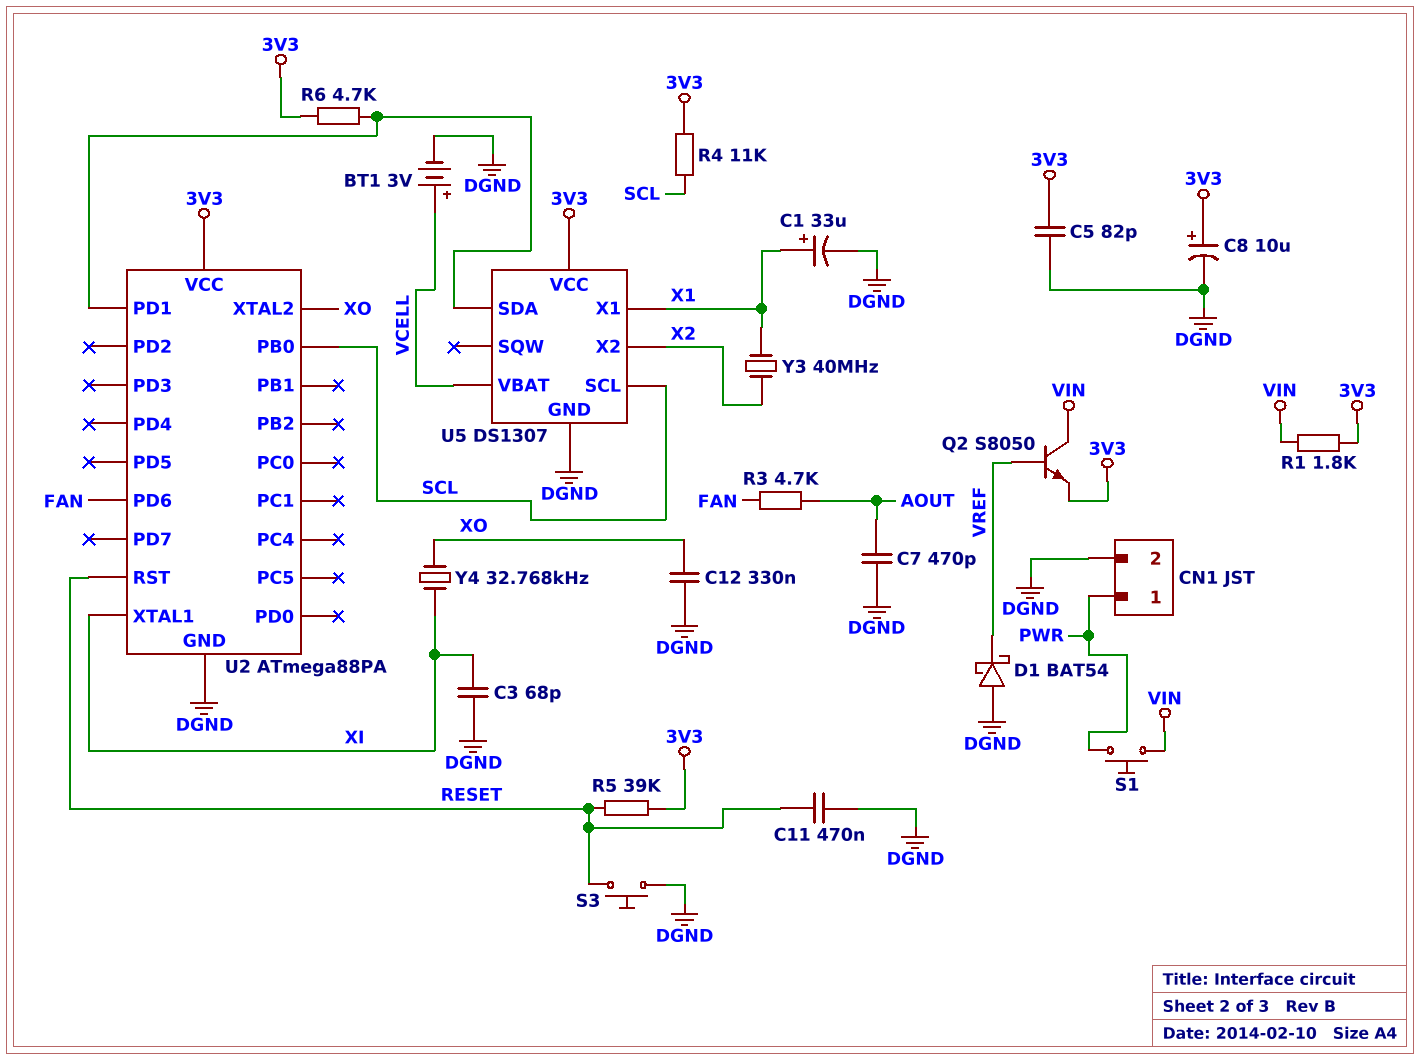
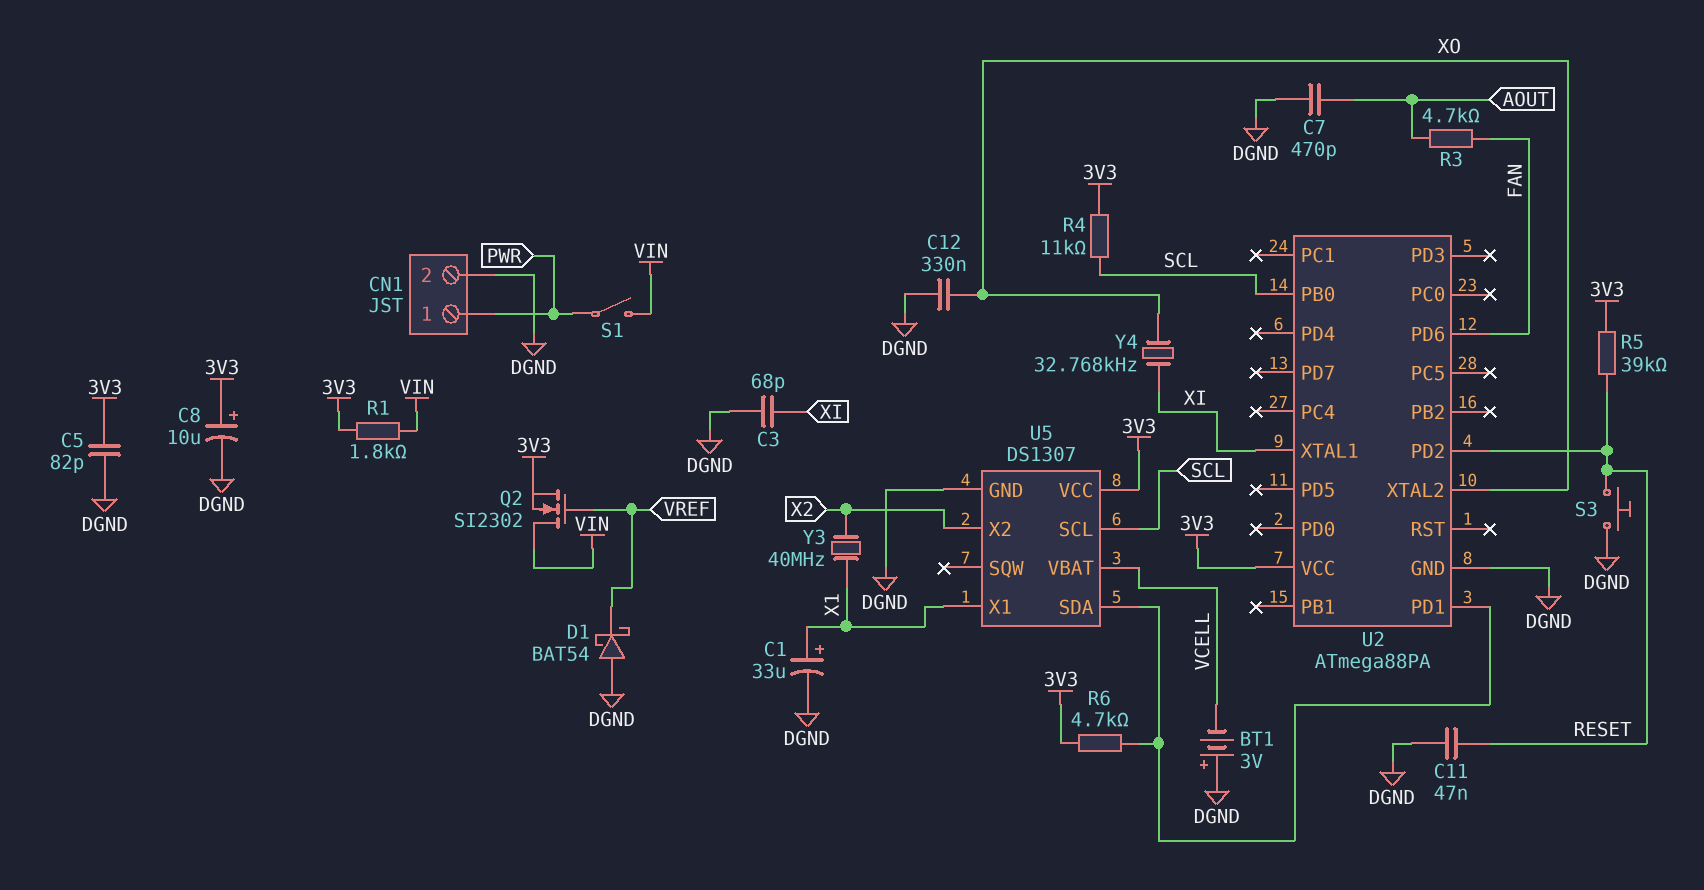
BT1: 3V (plus VCELL, minus DGND) -> 3V (plus DGND, minus VCELL)
C11: 470nF (DGND, RESET) -> 47nF (DGND, RESET)
Q2: NPN S8050 (B VREF, C VIN, E 3V3) -> NMOS SI2302 (G VREF, D VIN, S 3V3)
S1: button (PWR, VIN) -> switch (PWR, VIN)
U2 pin PD2: none -> RESET
U2 pin RST: RESET -> none

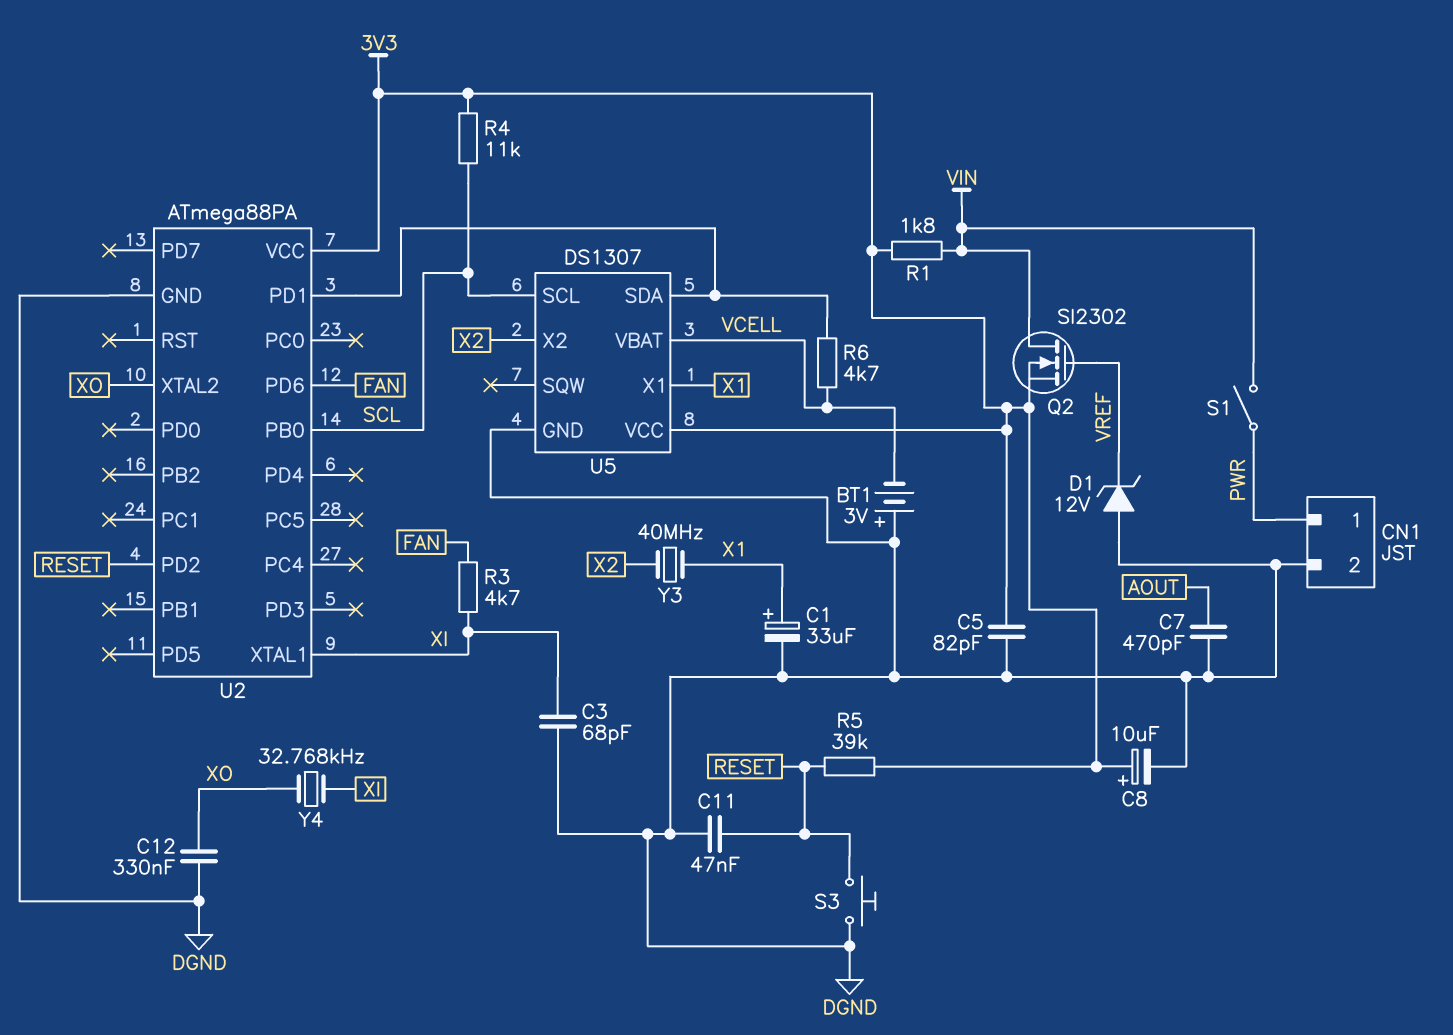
D1: schottky BAT54 (A DGND, K VREF) -> zener 12V (A DGND, K VREF)
R3: 4.7k (AOUT, FAN) -> 4.7k (FAN, XI)
R6: 4.7k (3V3, U2/PD1) -> 4.7k (U2/PD1, VCELL)

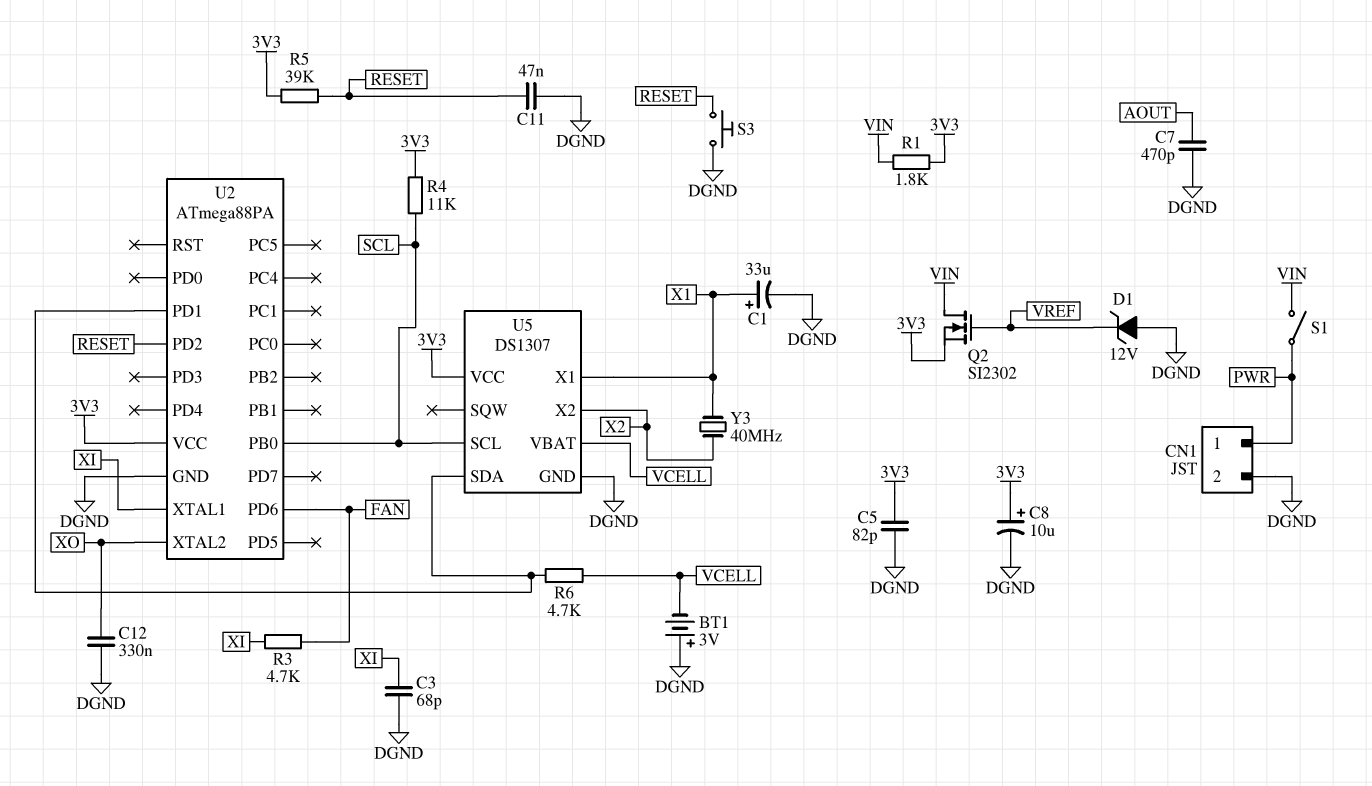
Y4: 32.768kHz (XI, XO) -> none

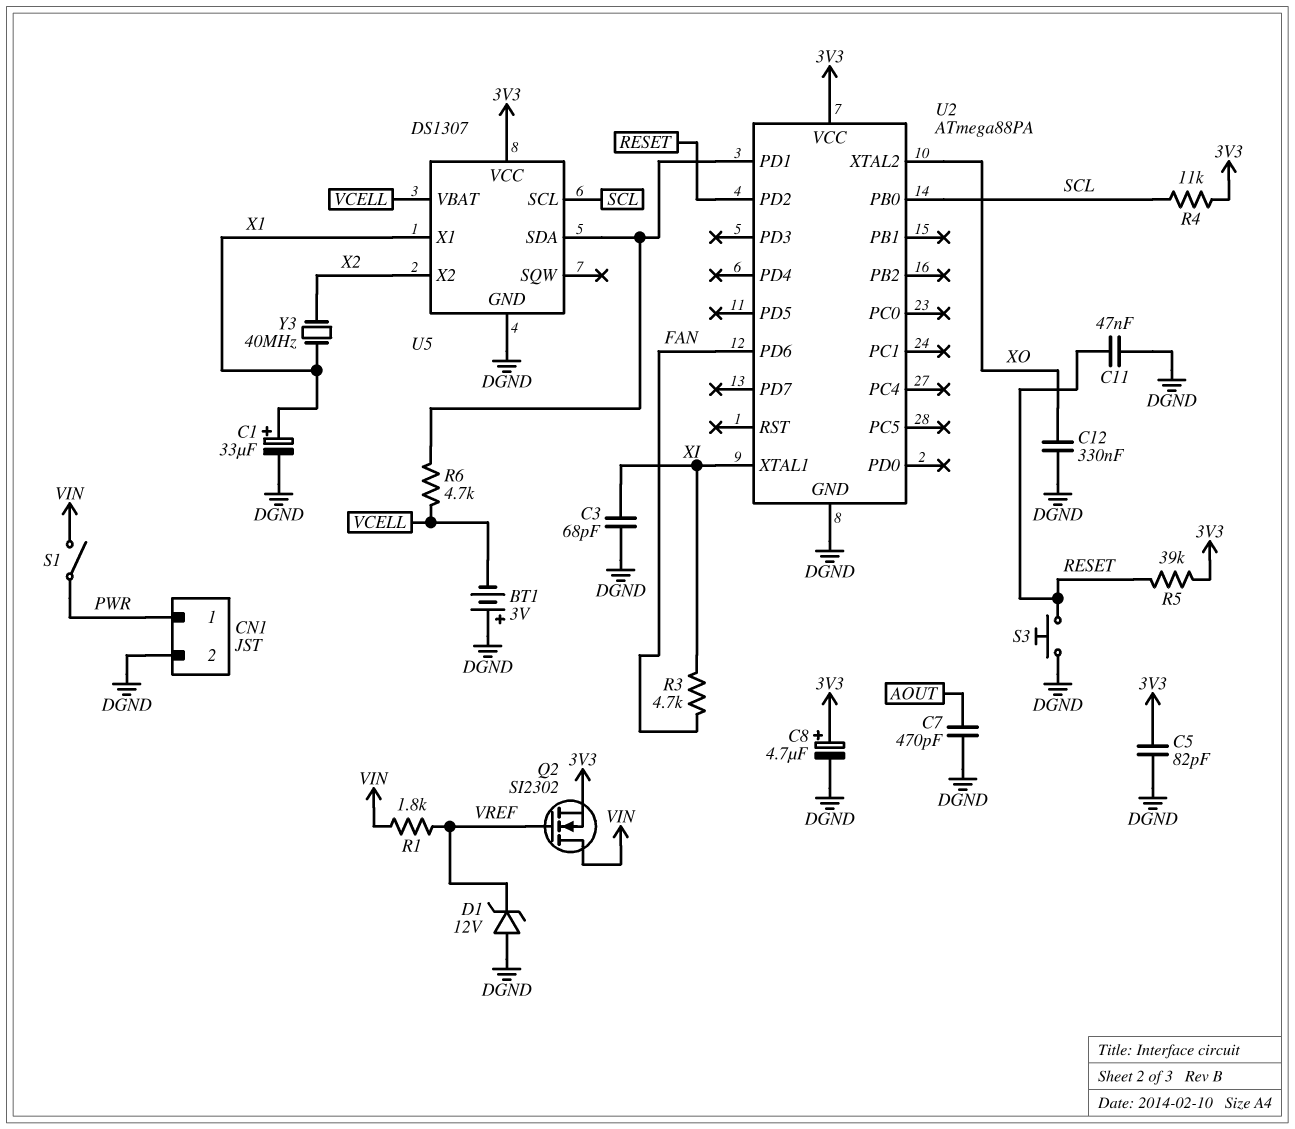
C8: 10uF (plus 3V3, minus DGND) -> 4.7uF (plus 3V3, minus DGND)
R1: 1.8k (3V3, VIN) -> 1.8k (VIN, VREF)

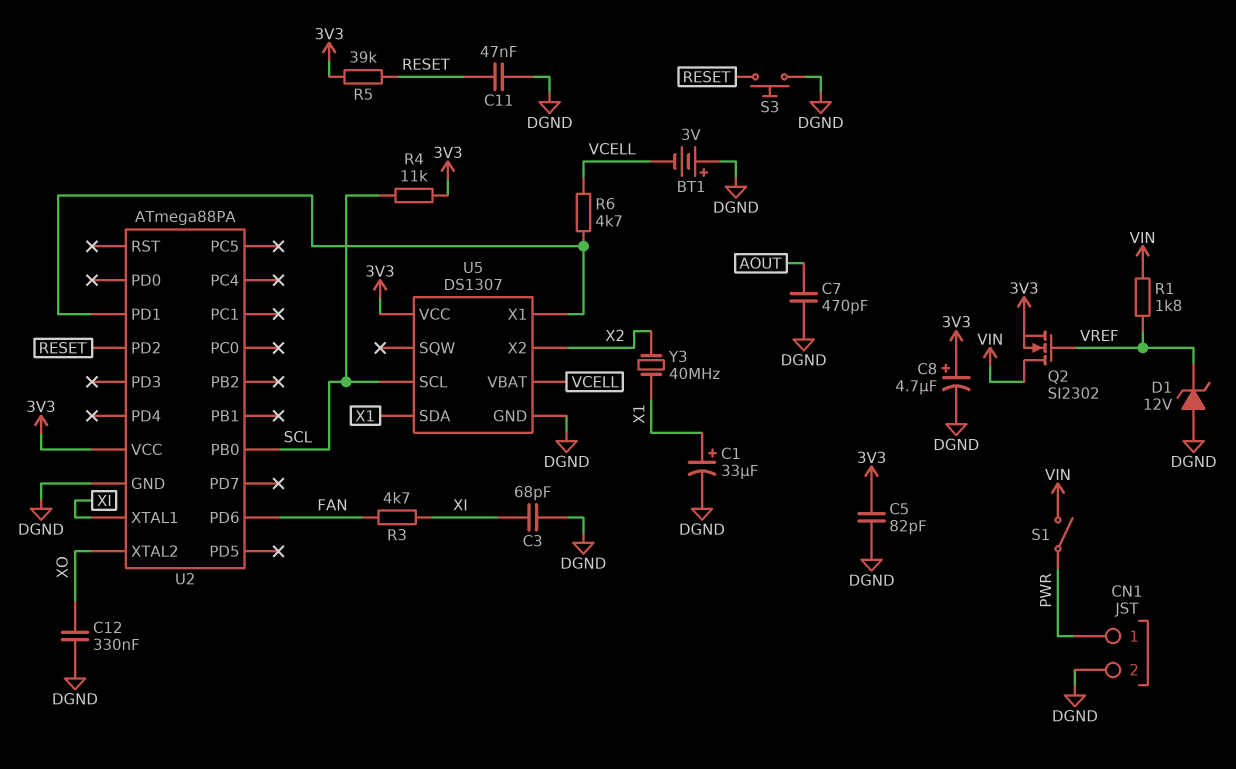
U5 pin SDA: U2/PD1 -> X1
U5 pin X1: X1 -> U2/PD1

